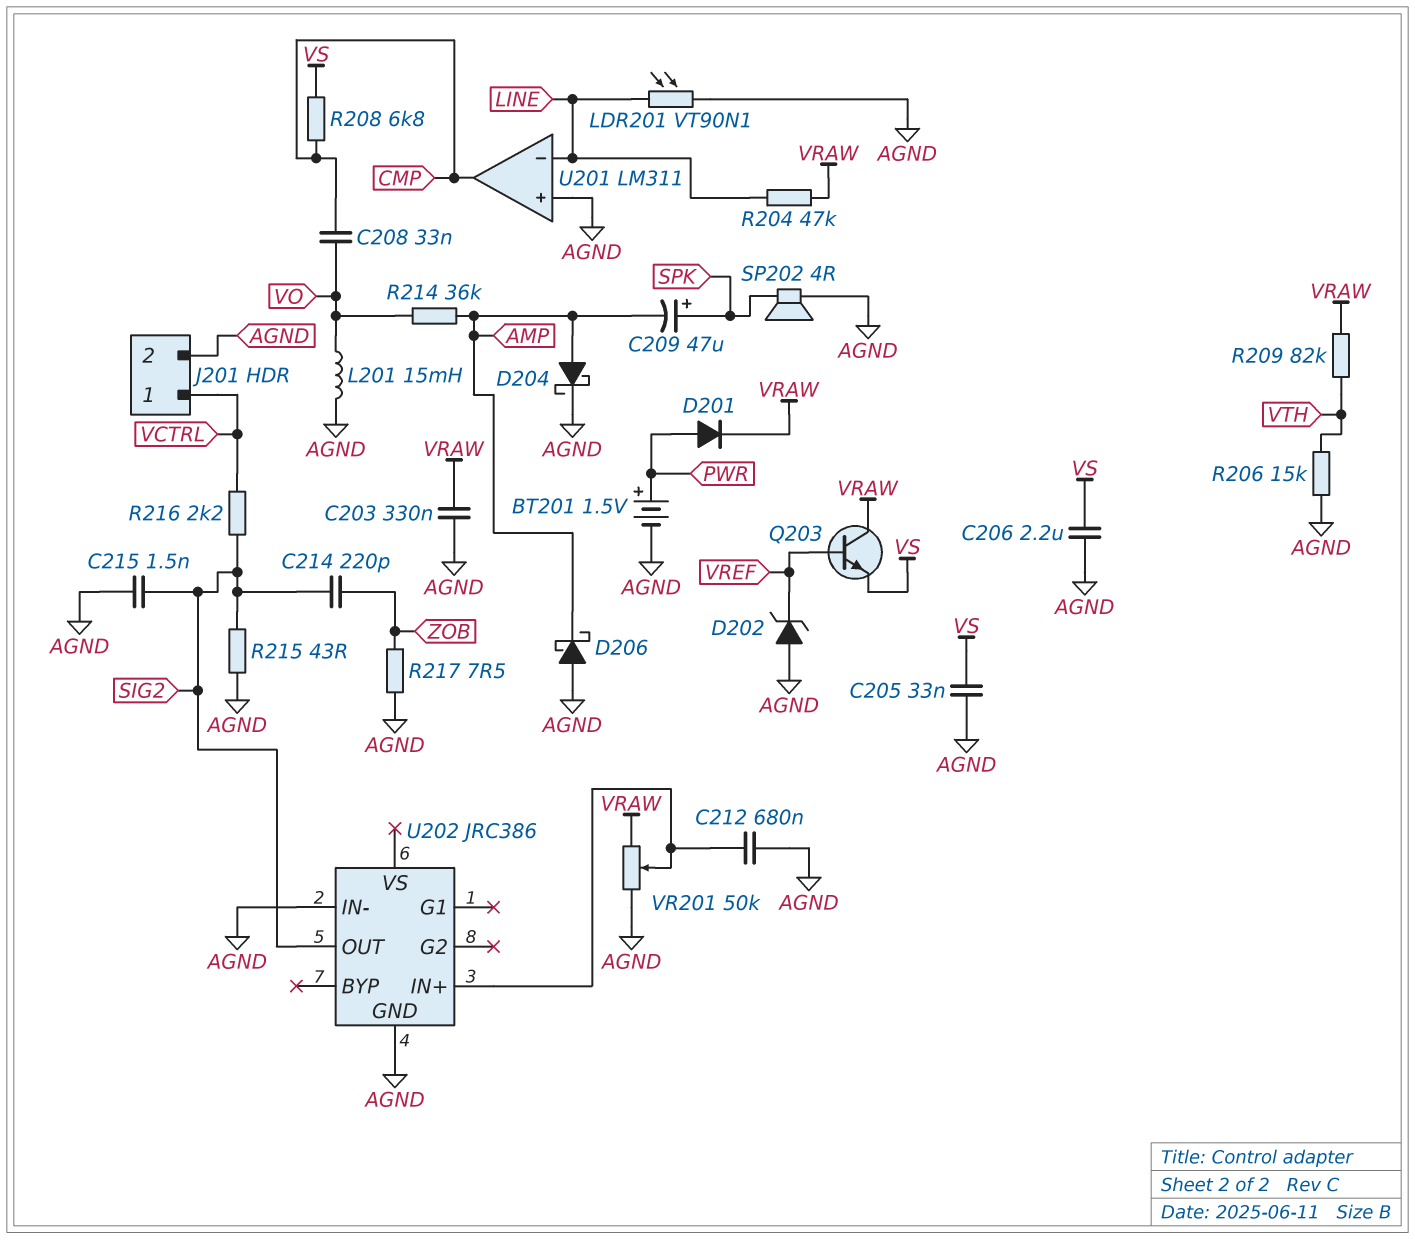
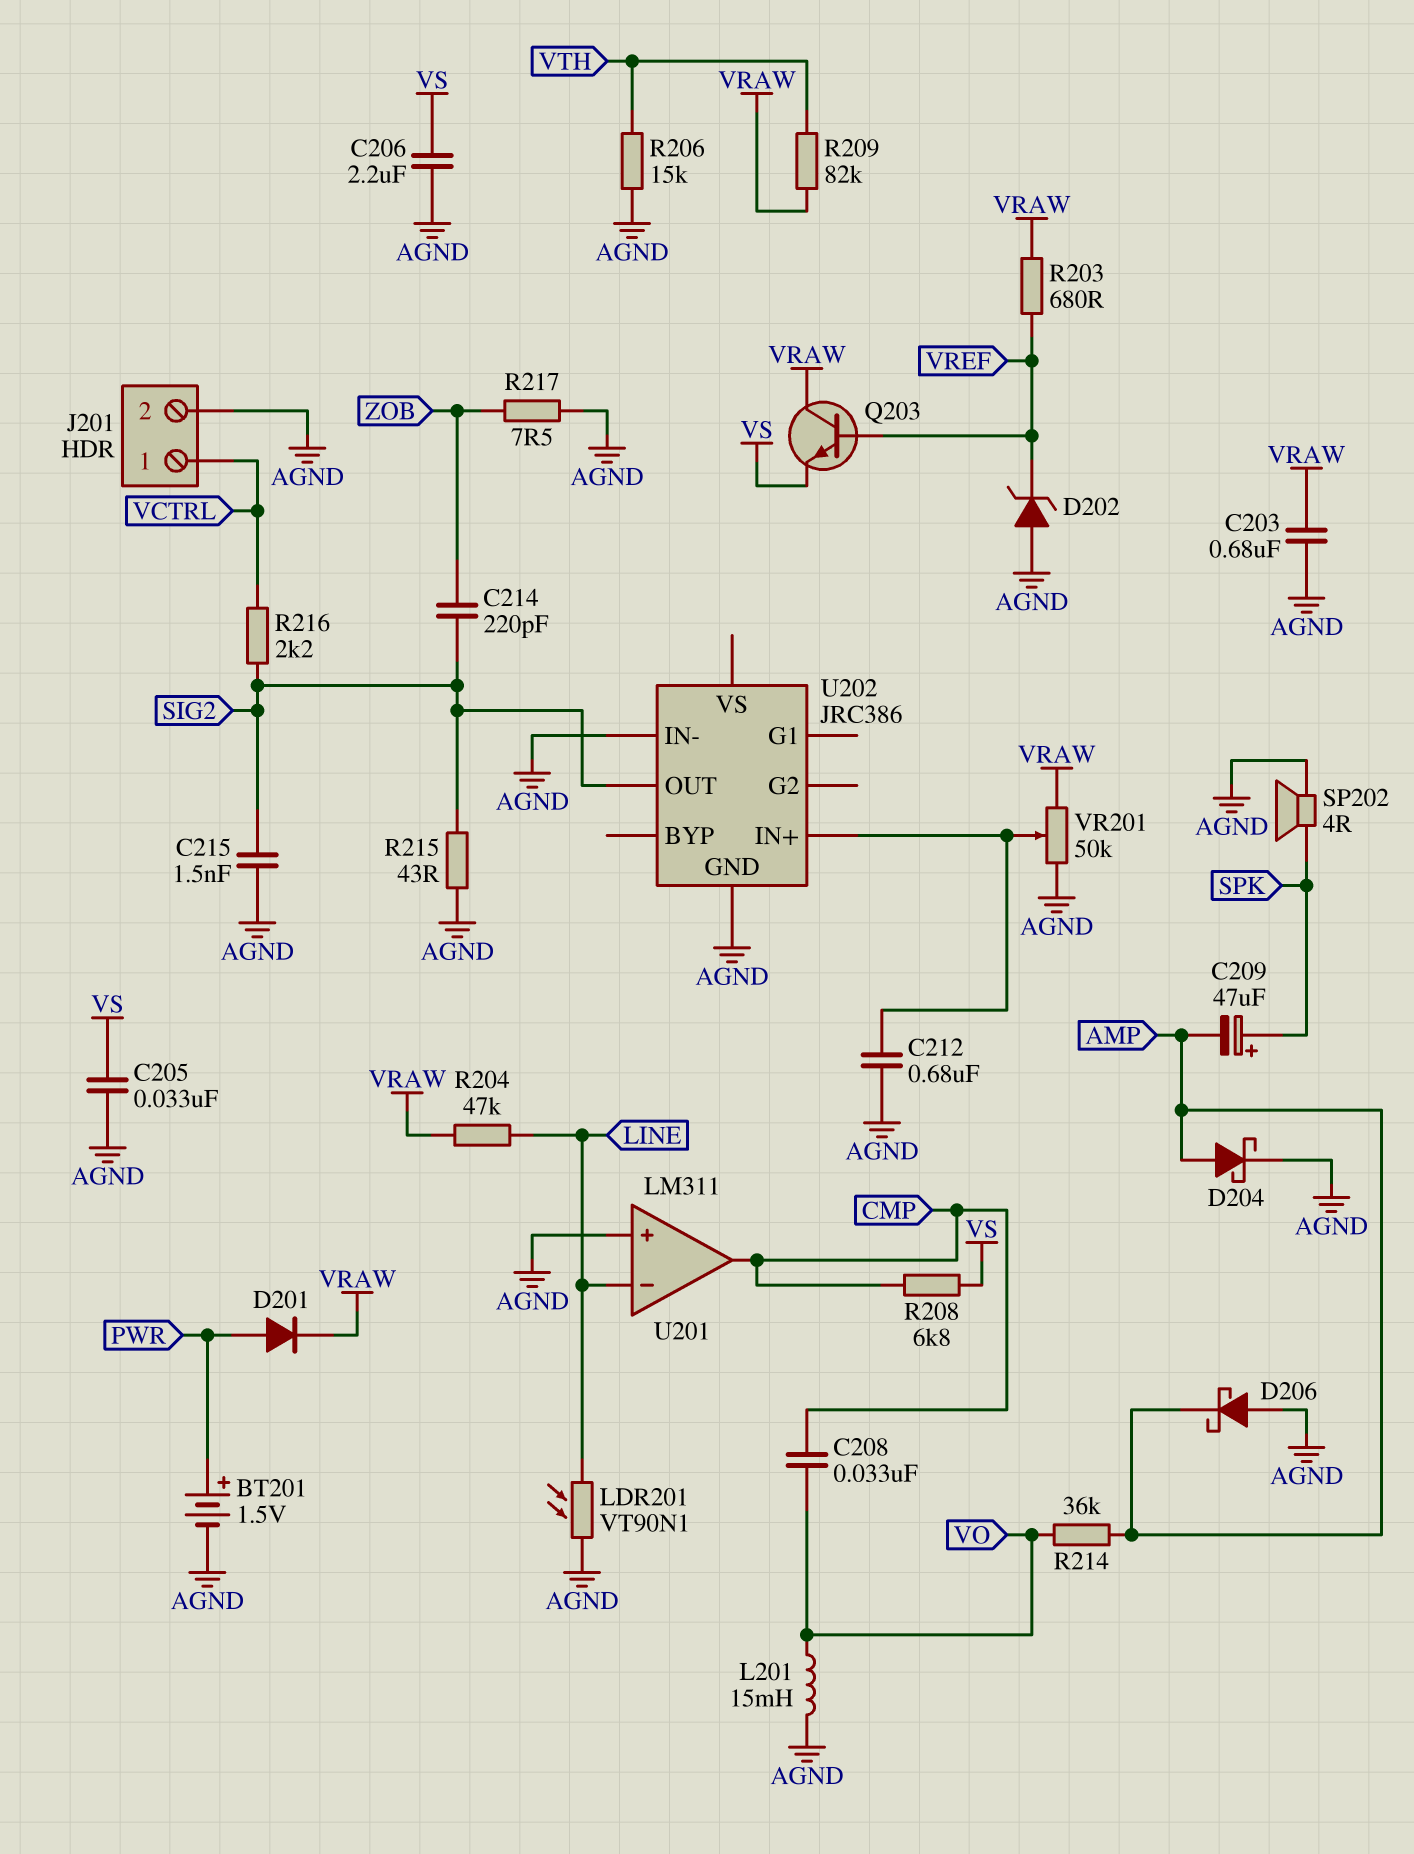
C203: 330nF (AGND, VRAW) -> 680nF (AGND, VRAW)
R203: none -> 680 (VRAW, VREF)

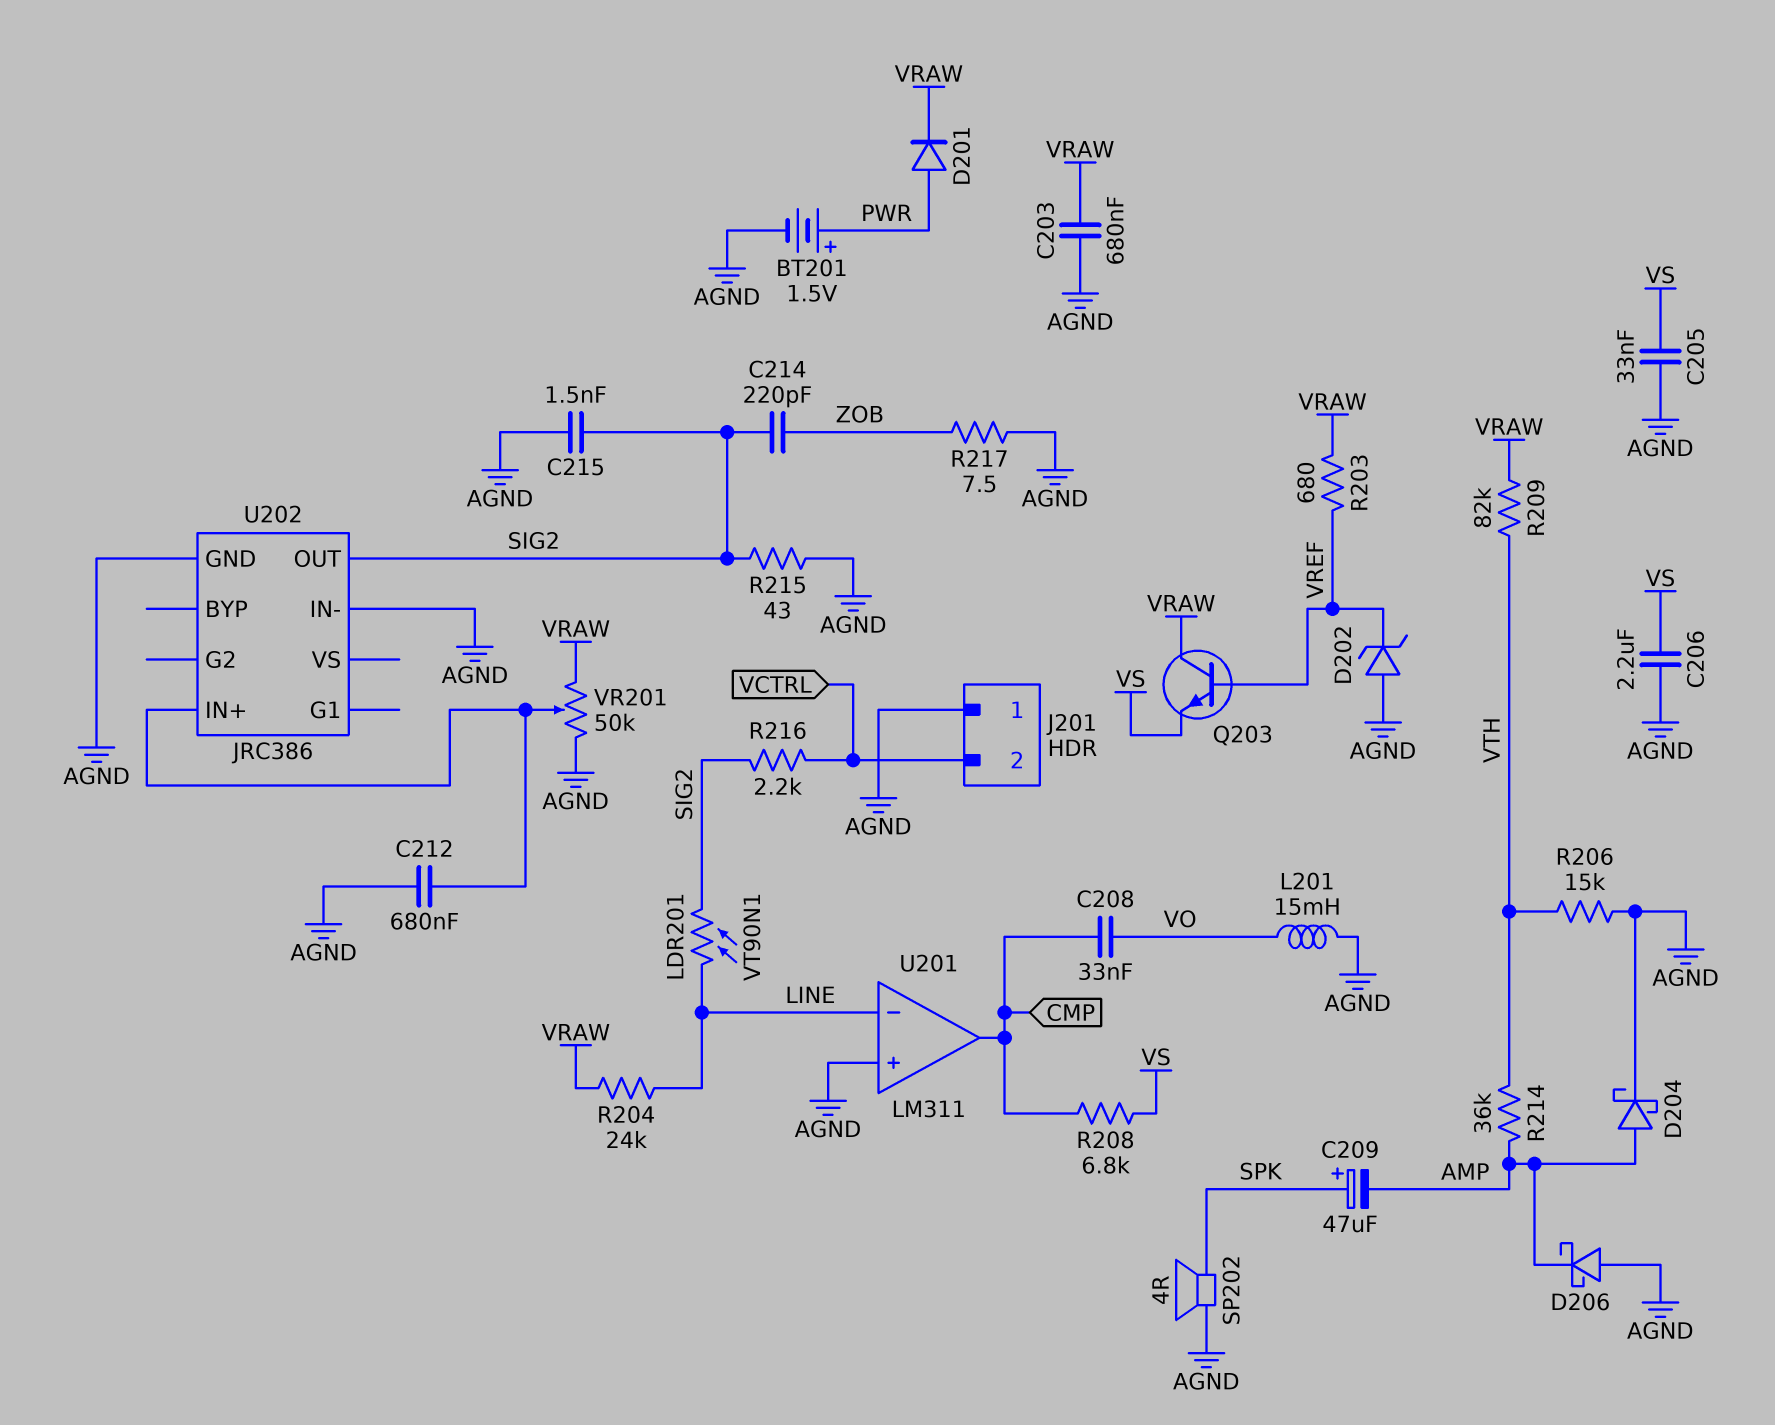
J201 pin 1: VCTRL -> AGND
J201 pin 2: AGND -> VCTRL
LDR201: VT90N1 (AGND, LINE) -> VT90N1 (LINE, SIG2)
R204: 47k (LINE, VRAW) -> 24k (LINE, VRAW)
R214: 36k (AMP, VO) -> 36k (AMP, VTH)

